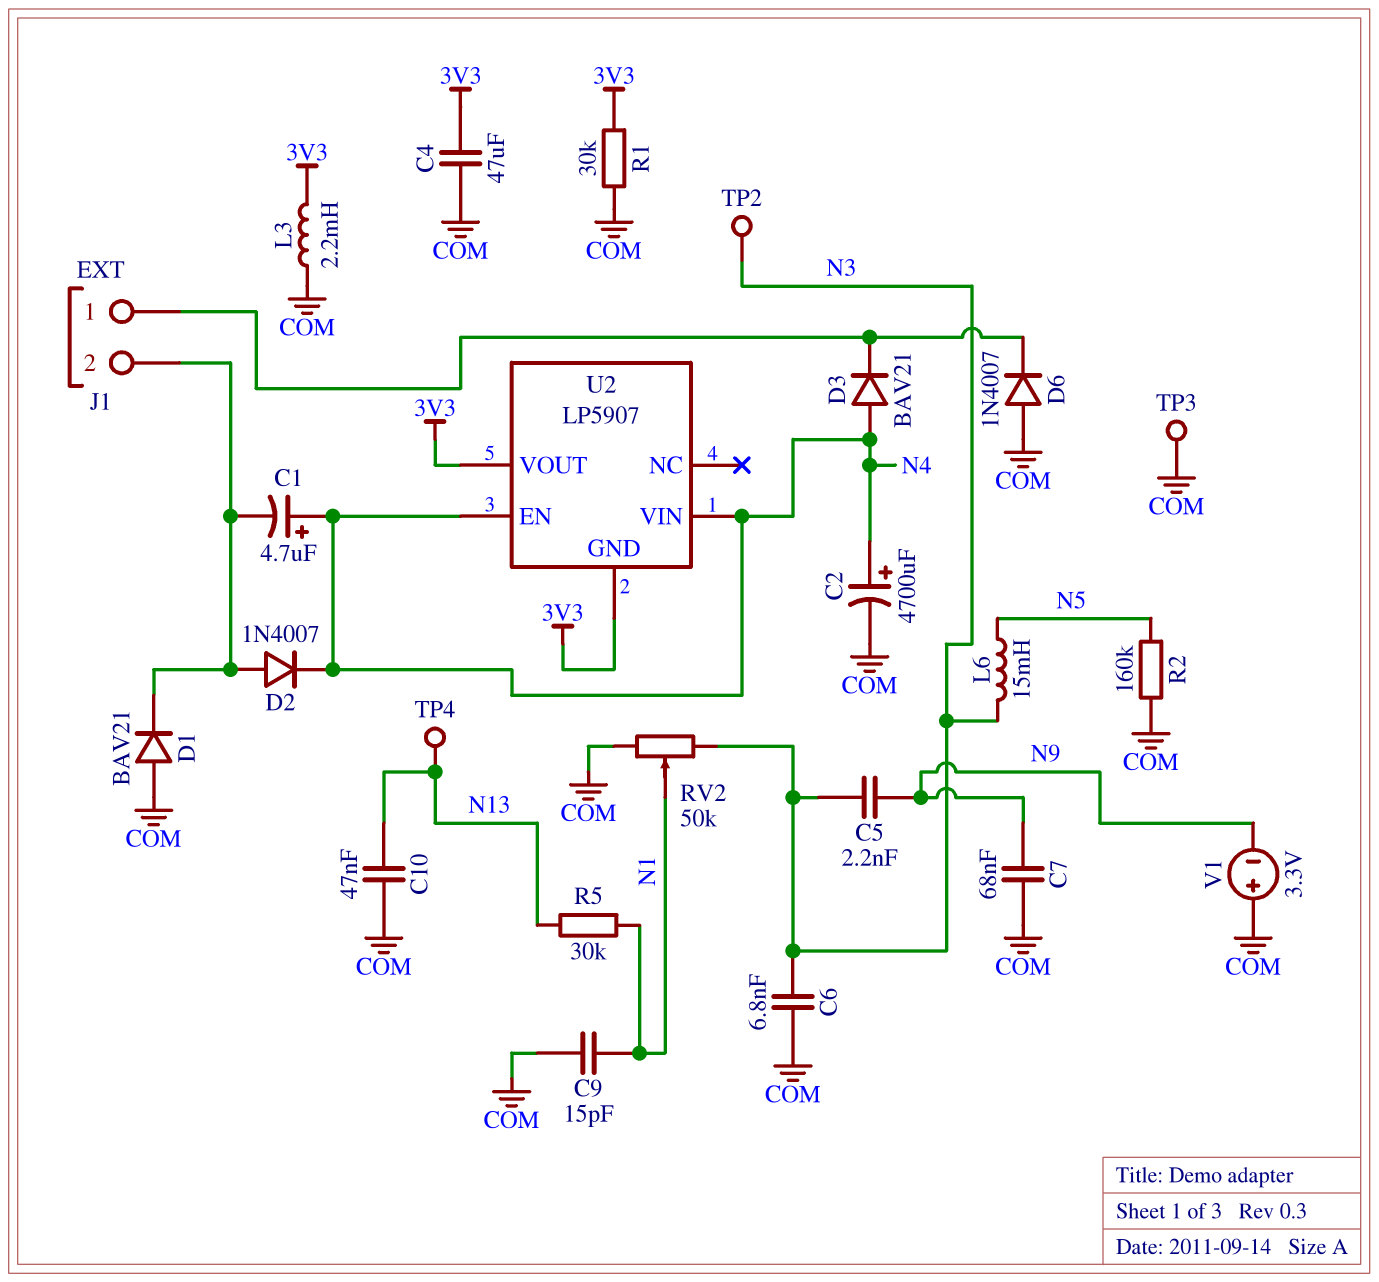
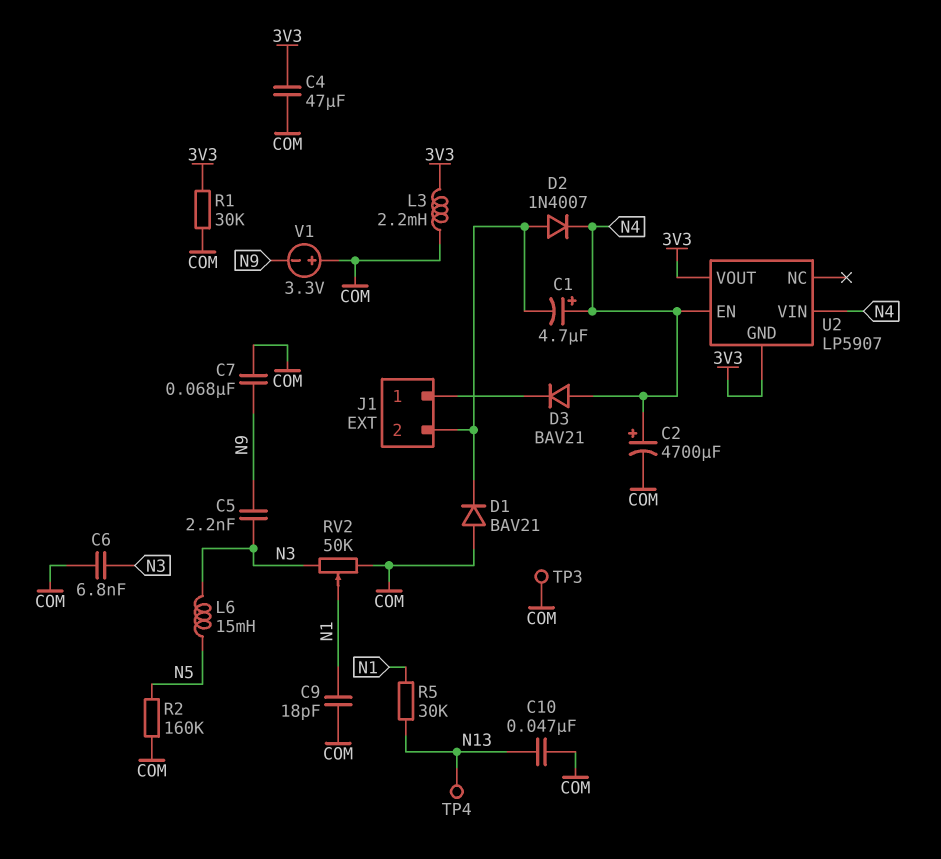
C9: 15pF (COM, N1) -> 18pF (COM, N1)
D6: diode 1N4007 (A COM, K J1/1) -> none
TP2: test point (N3) -> none

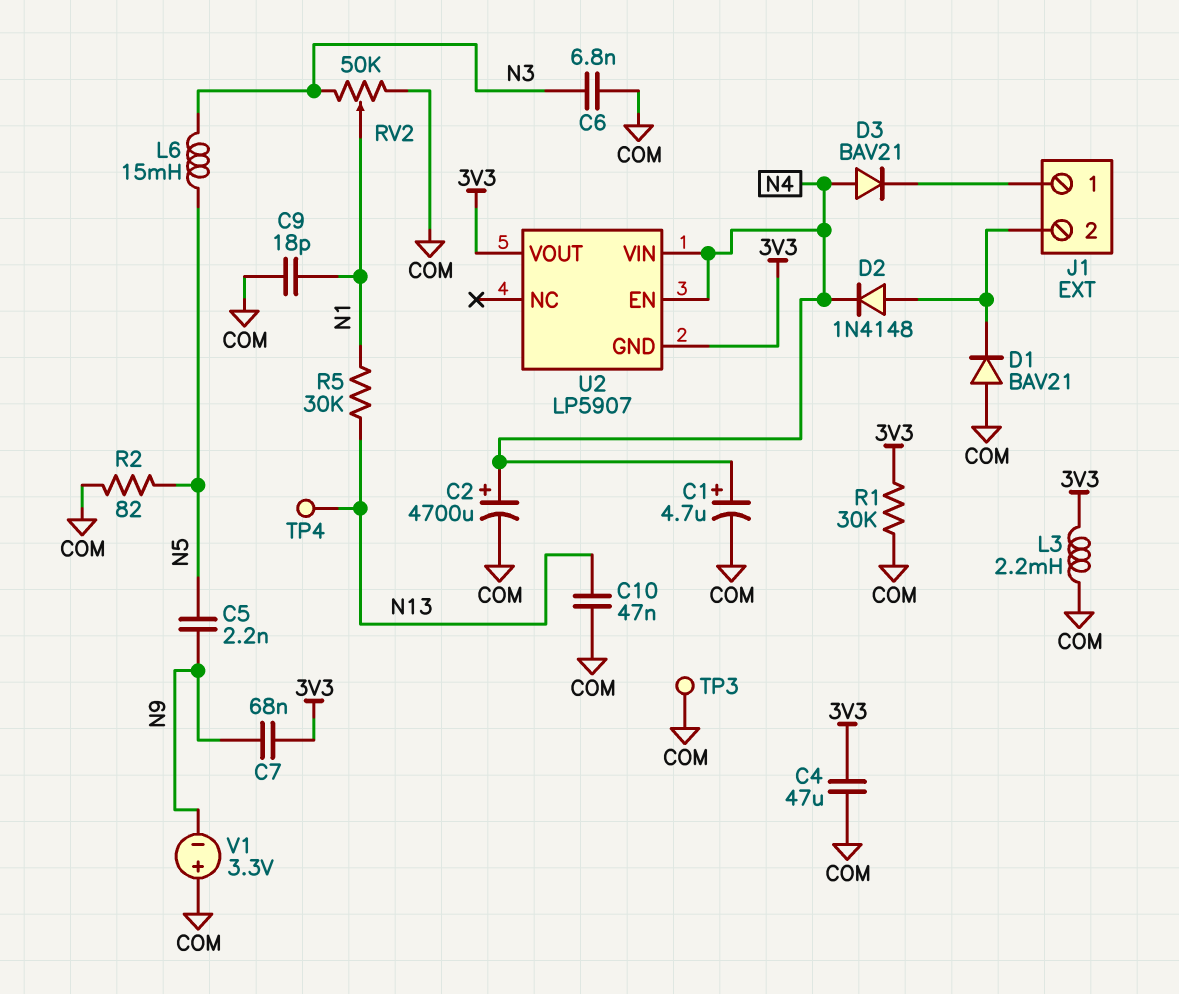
C1: 4.7uF (plus N4, minus J1/2) -> 4.7uF (plus N4, minus COM)
C5: 2.2nF (N3, N9) -> 2.2nF (N5, N9)
C7: 68nF (COM, N9) -> 68nF (3V3, N9)
D2: diode 1N4007 (A J1/2, K N4) -> diode 1N4148 (A J1/2, K N4)
R2: 160k (COM, N5) -> 82 (COM, N5)

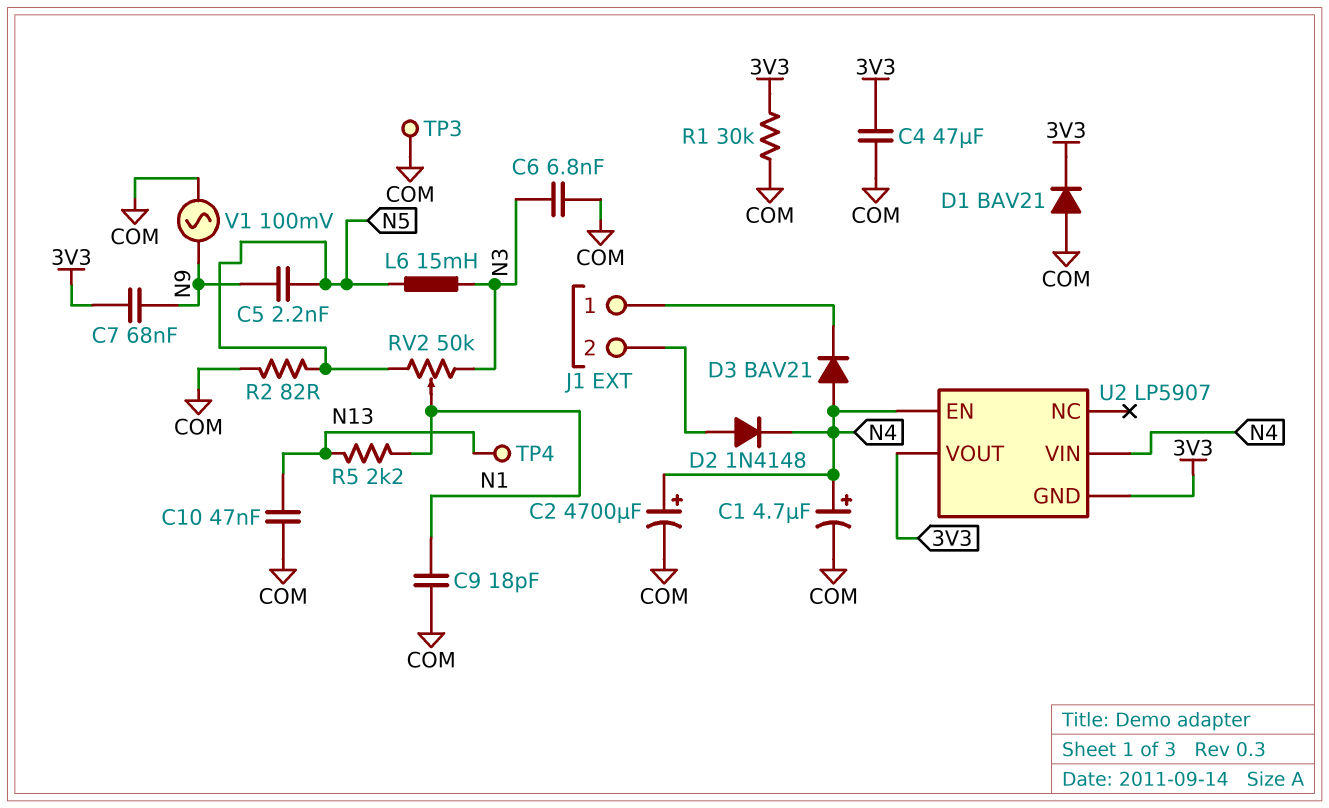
D1: diode BAV21 (A COM, K J1/2) -> diode BAV21 (A COM, K 3V3)
L3: 2.2mH (3V3, COM) -> none
R5: 30k (N1, N13) -> 2.2k (N1, N13)
RV2: 50k (COM, N3, wiper N1) -> 50k (N3, N5, wiper N1)
V1: 3.3V (plus COM, minus N9) -> AC 100mV (COM, N9)

